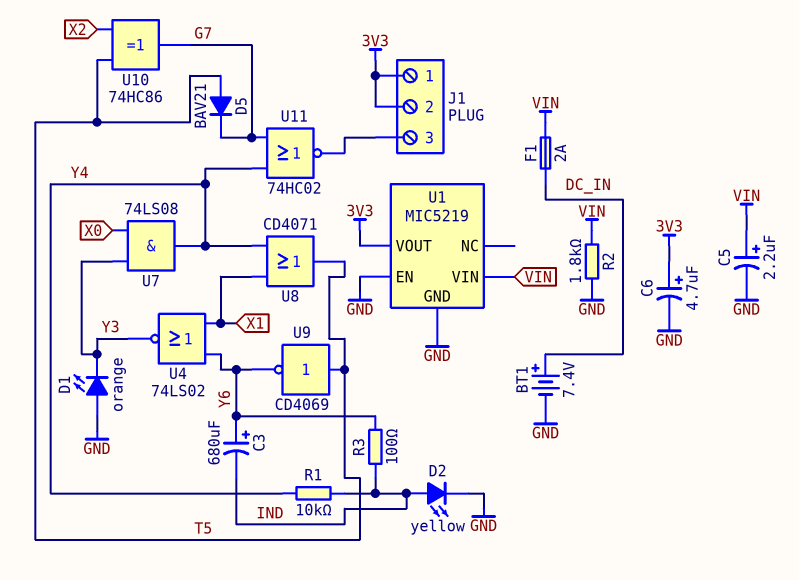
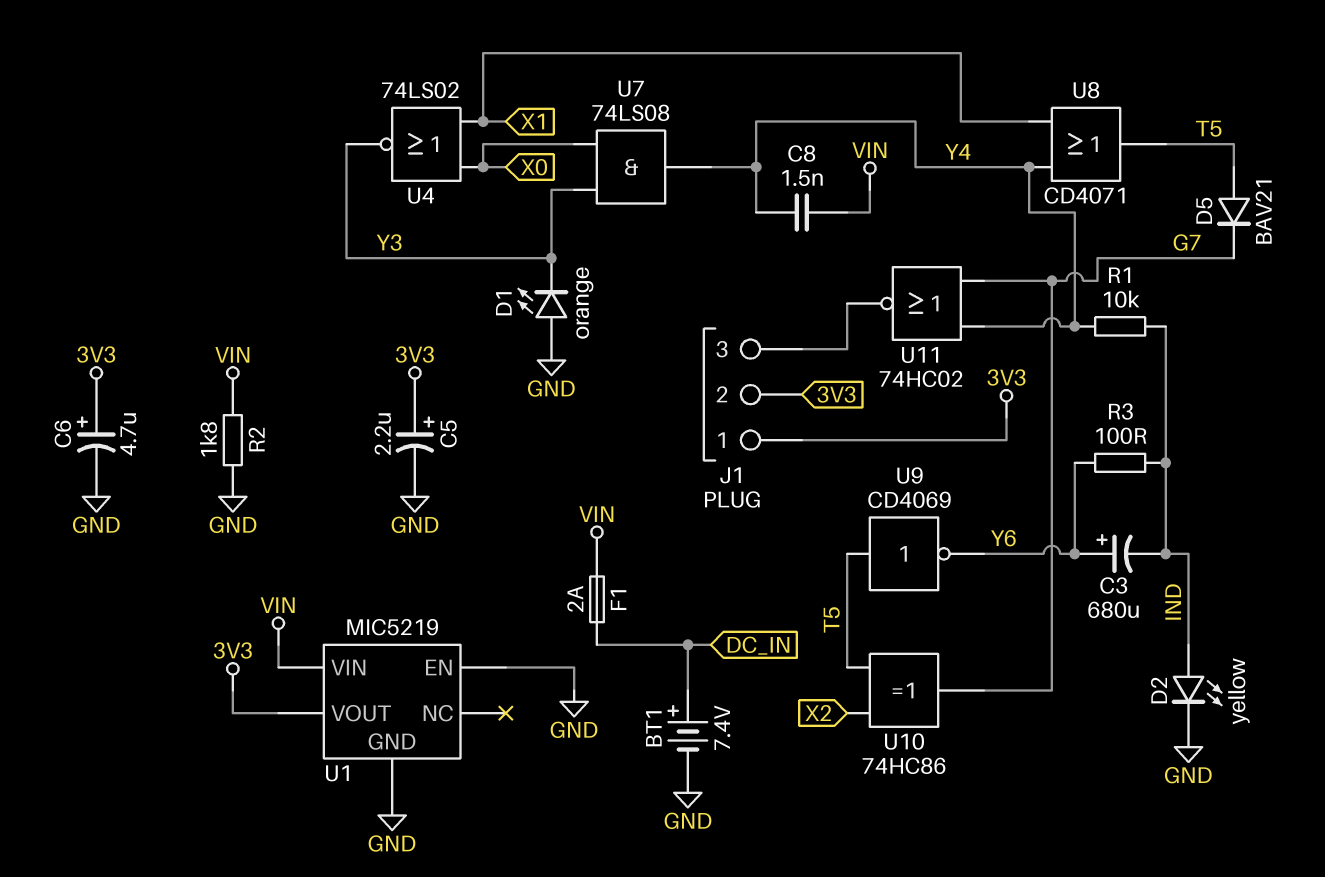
C5: 2.2uF (plus VIN, minus GND) -> 2.2uF (plus 3V3, minus GND)
C8: none -> 1.5nF (VIN, Y4)
U4: NOR 74LS02 (in X1, in Y6, out Y3) -> NOR 74LS02 (in X0, in X1, out Y3)

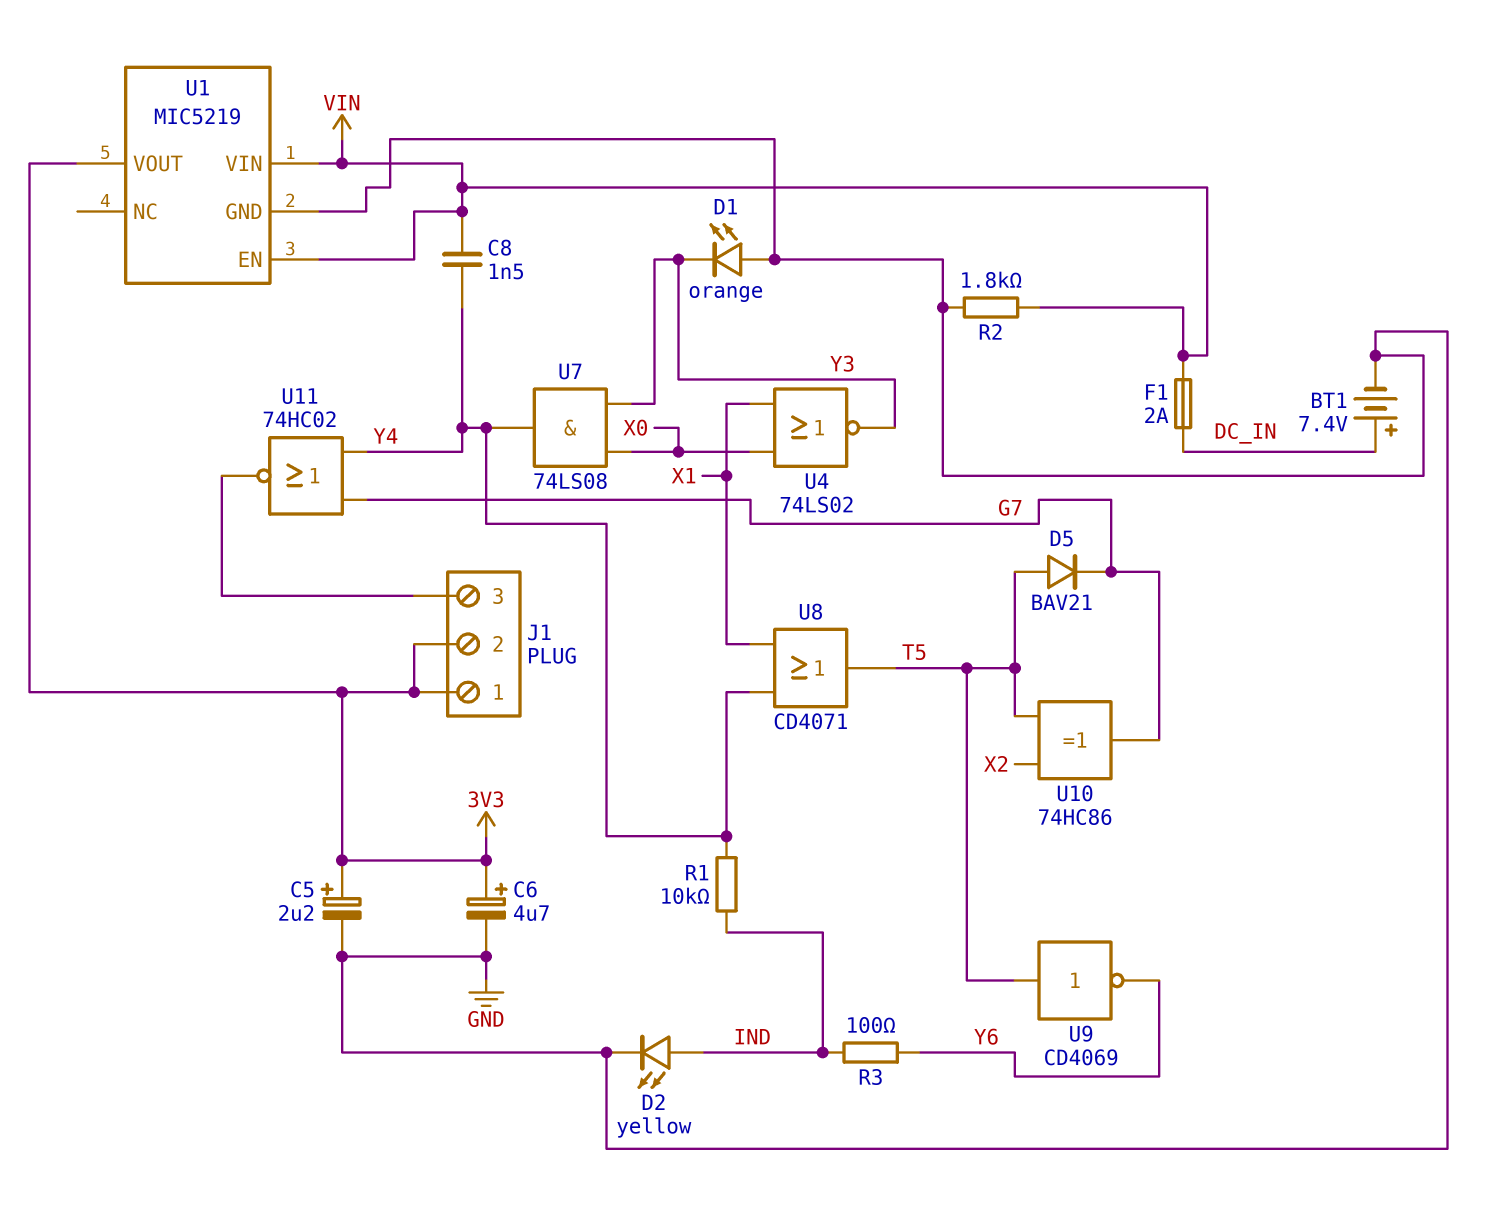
C3: 680uF (plus Y6, minus IND) -> none
U1 pin EN: GND -> VIN

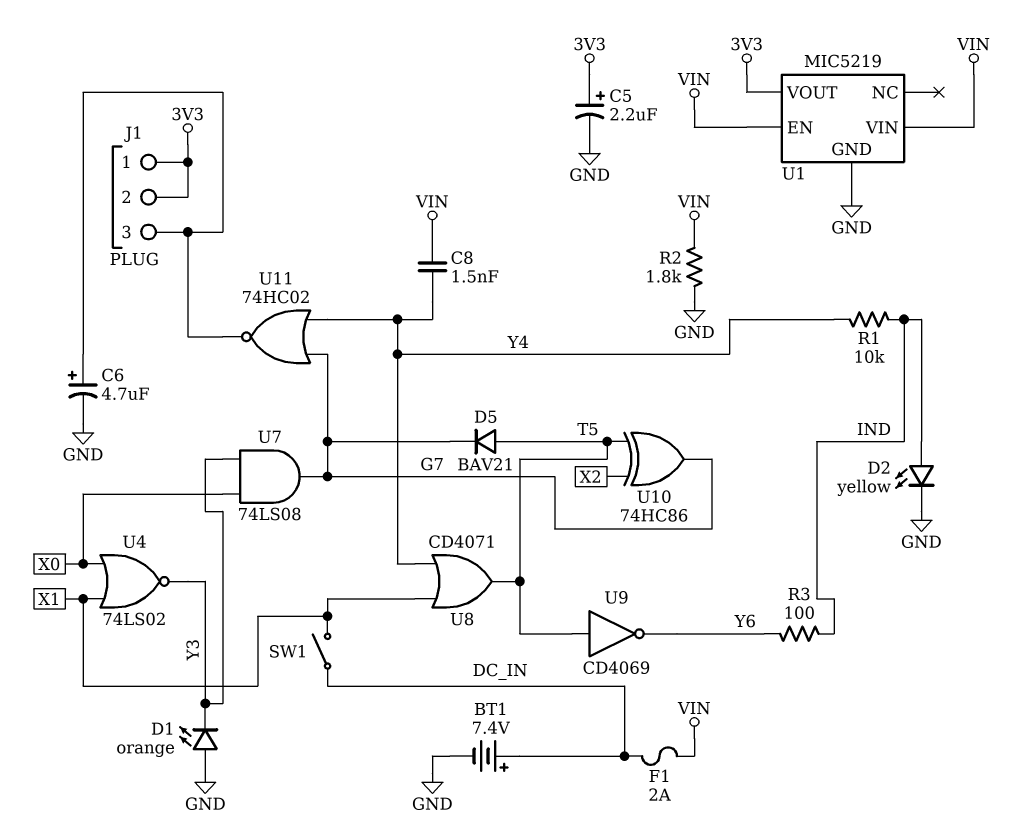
C6: 4.7uF (plus 3V3, minus GND) -> 4.7uF (plus J1/3, minus GND)
SW1: none -> switch (DC_IN, X1)
U7: AND 74LS08 (in X0, in Y3, out Y4) -> AND 74LS08 (in X0, in Y3, out G7)

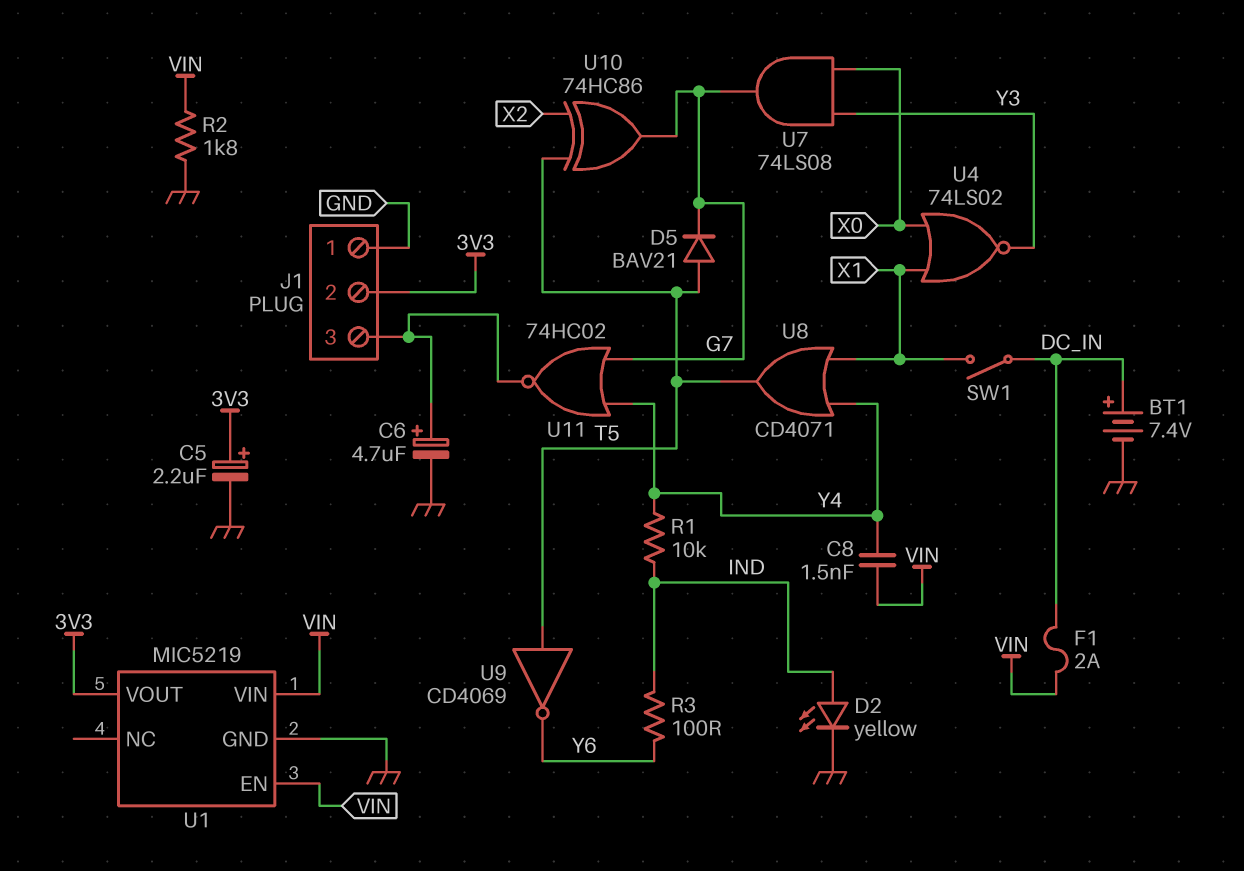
D1: LED orange (A GND, K Y3) -> none
J1 pin 1: 3V3 -> GND

